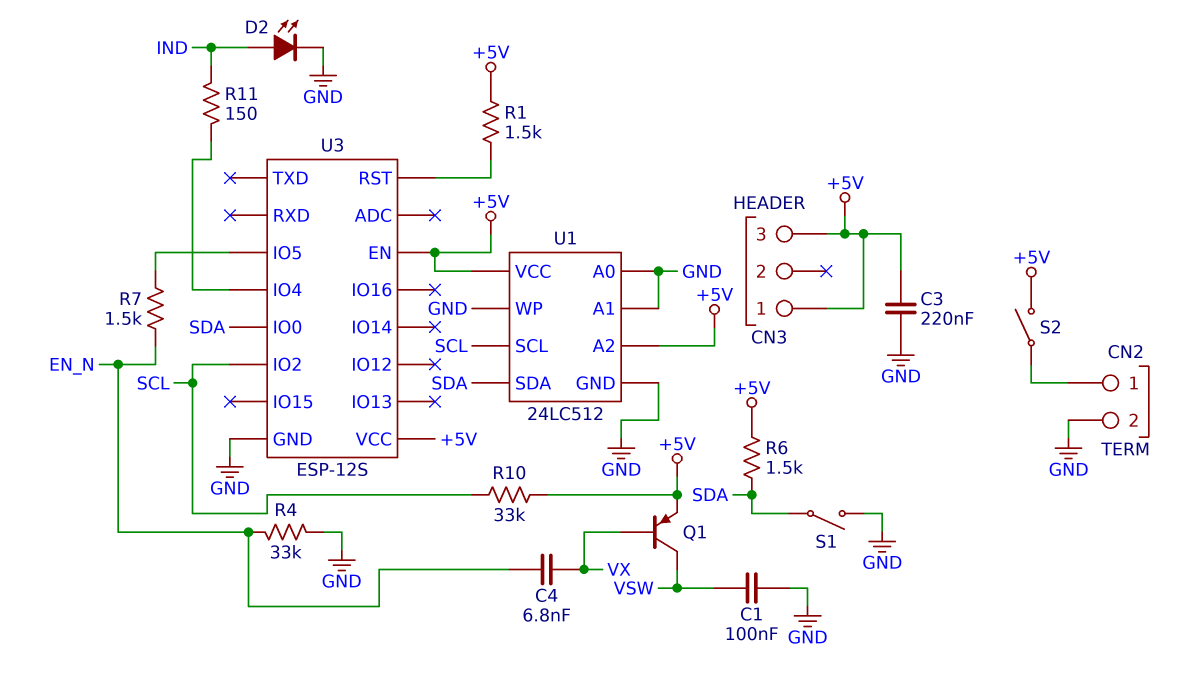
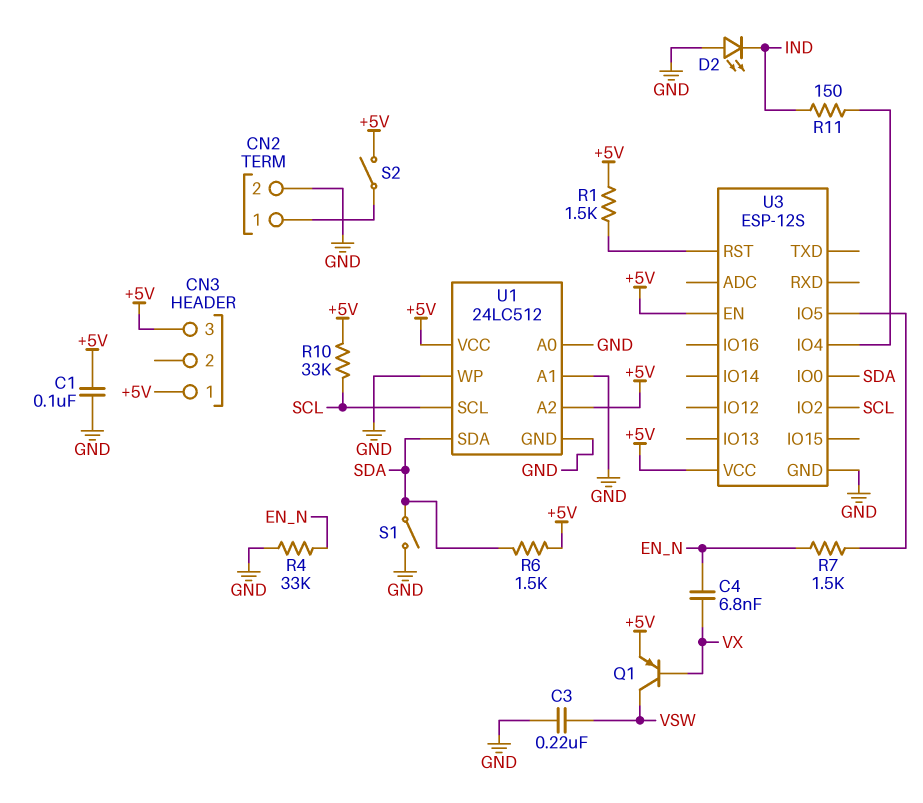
C1: 100nF (GND, VSW) -> 100nF (+5V, GND)
C3: 220nF (+5V, GND) -> 220nF (GND, VSW)
D2: LED (A IND, K GND) -> LED (A GND, K IND)

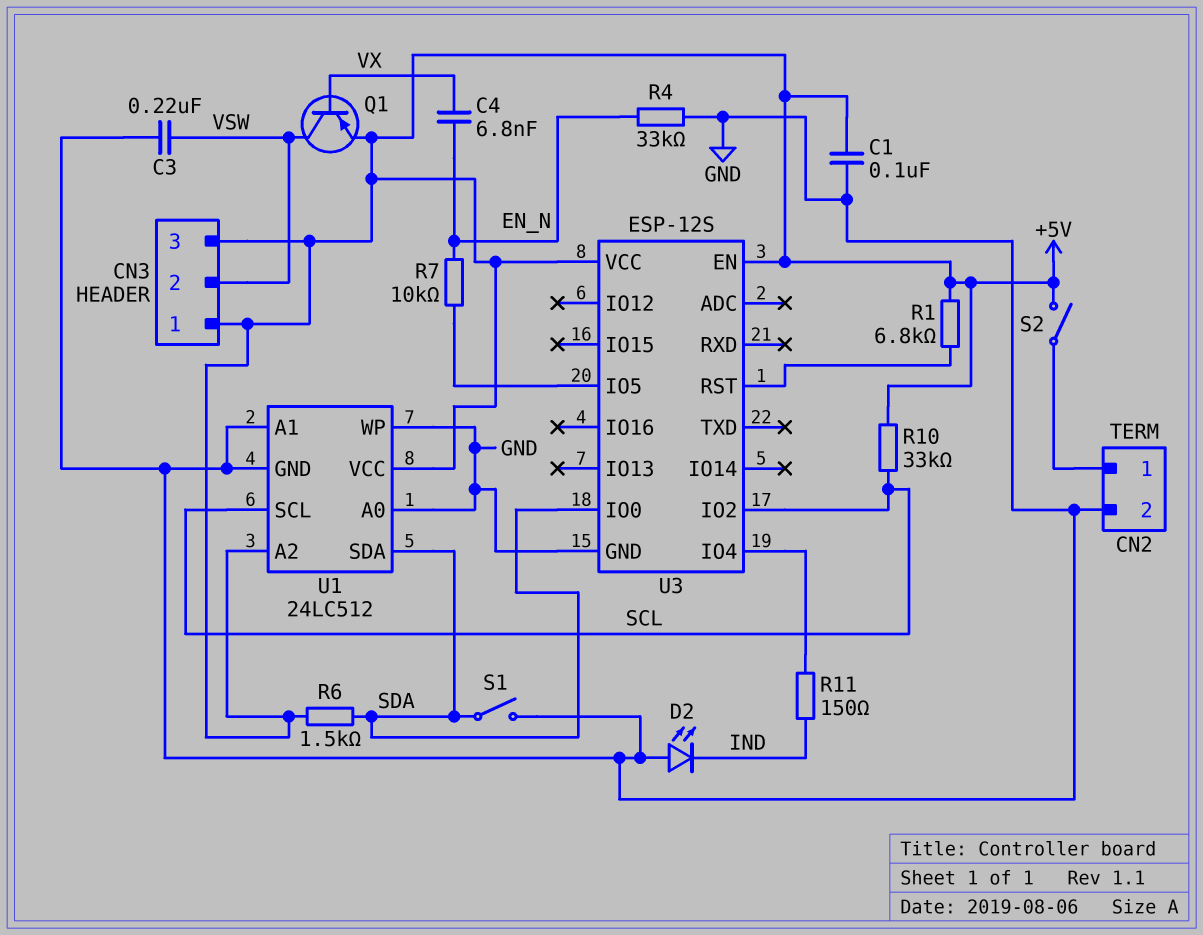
CN3 pin 2: none -> VSW
R1: 1.5k (+5V, U3/RST) -> 6.8k (+5V, U3/RST)
R7: 1.5k (EN_N, U3/IO5) -> 10k (EN_N, U3/IO5)

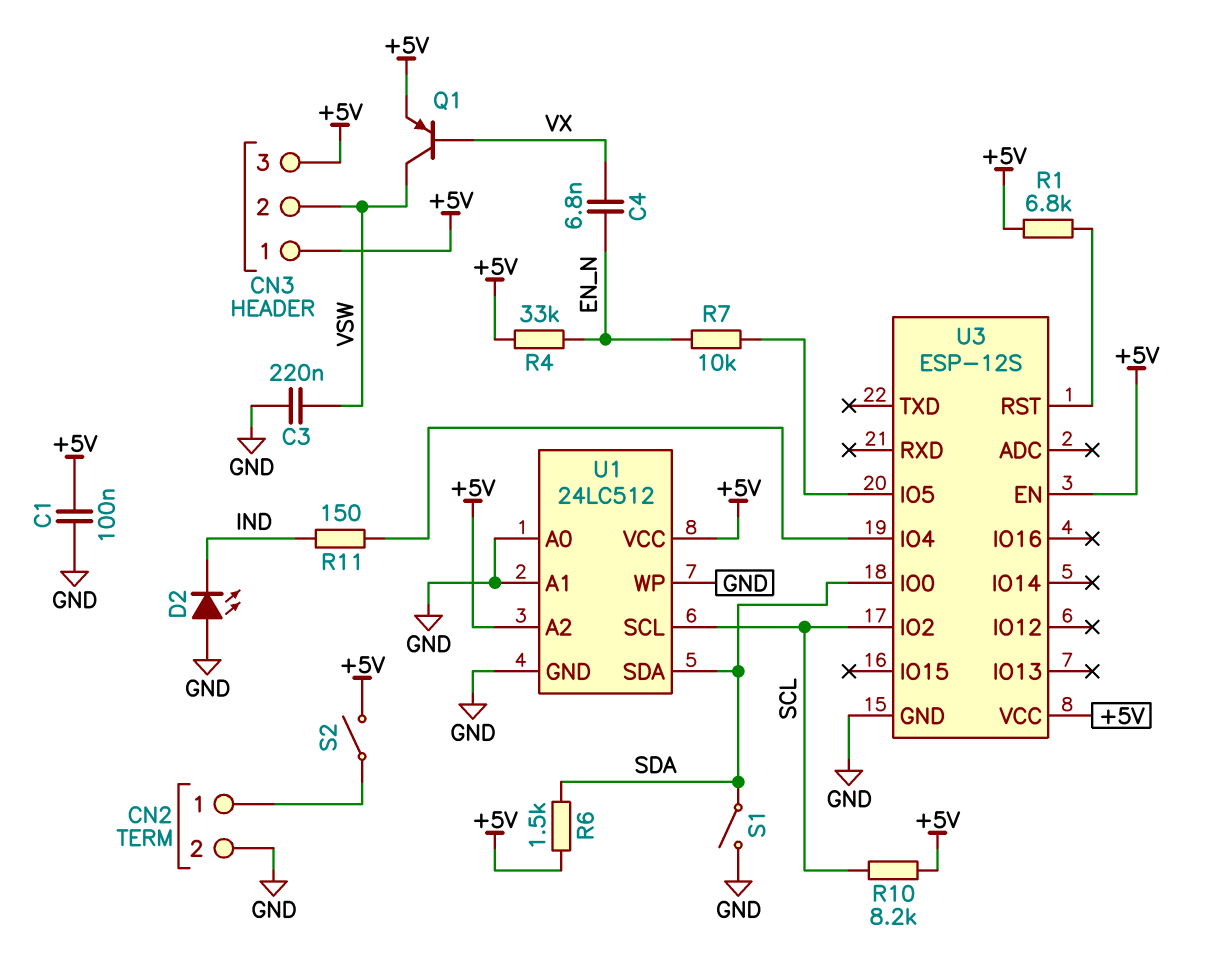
R4: 33k (EN_N, GND) -> 33k (+5V, EN_N)
R10: 33k (+5V, SCL) -> 8.2k (+5V, SCL)

